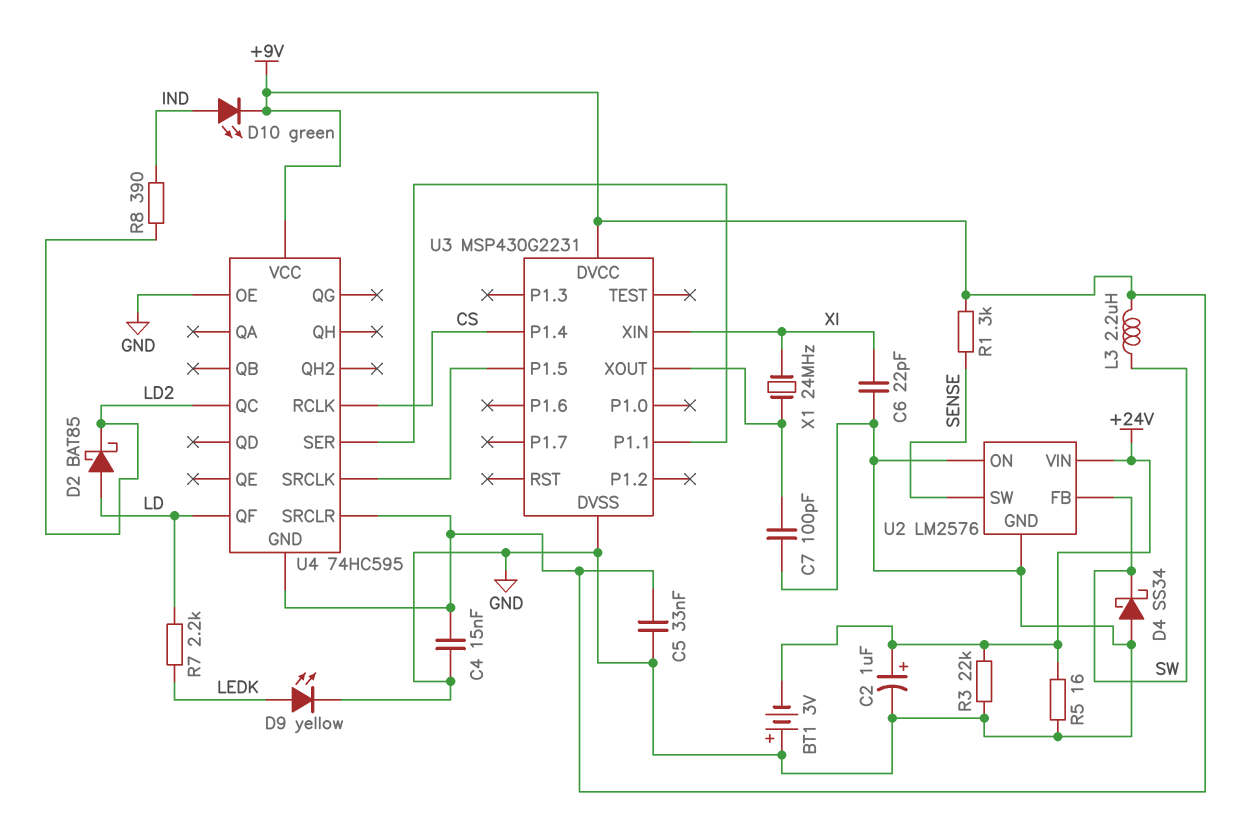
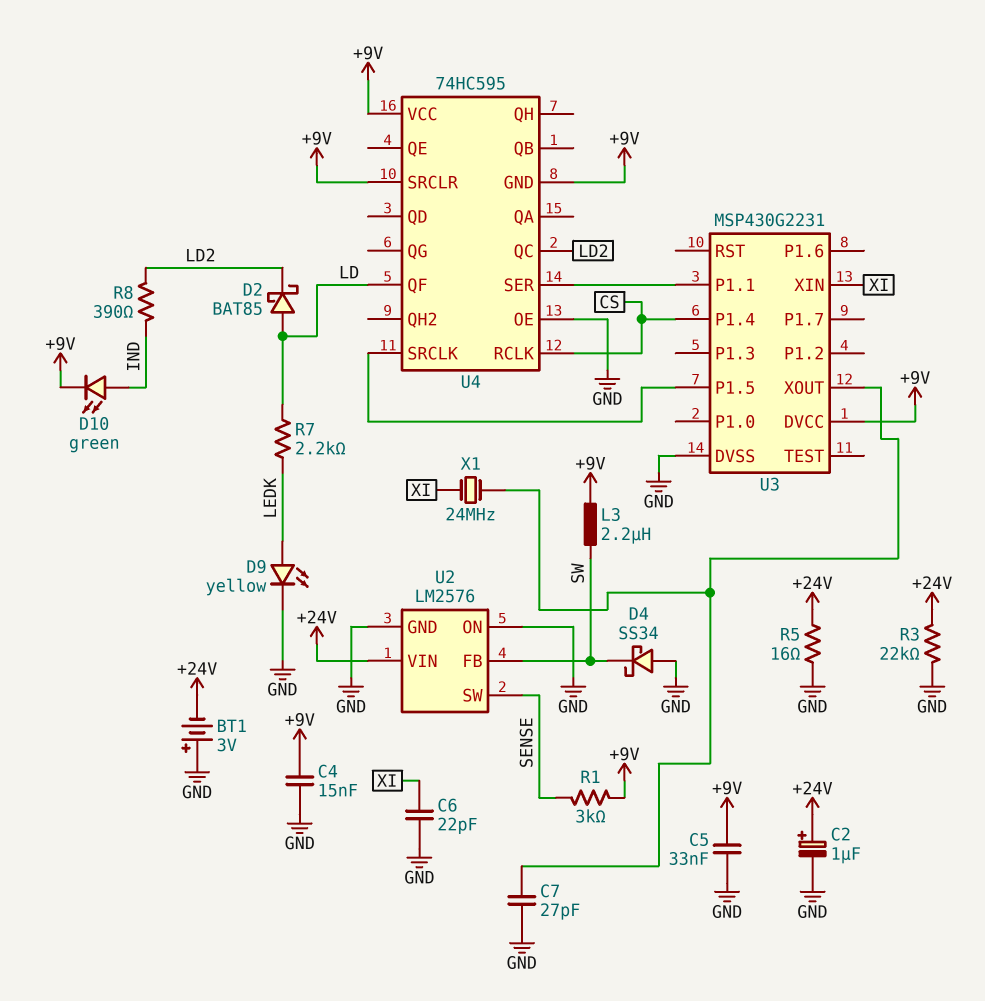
C7: 100pF (GND, U3/XOUT) -> 27pF (GND, U3/XOUT)

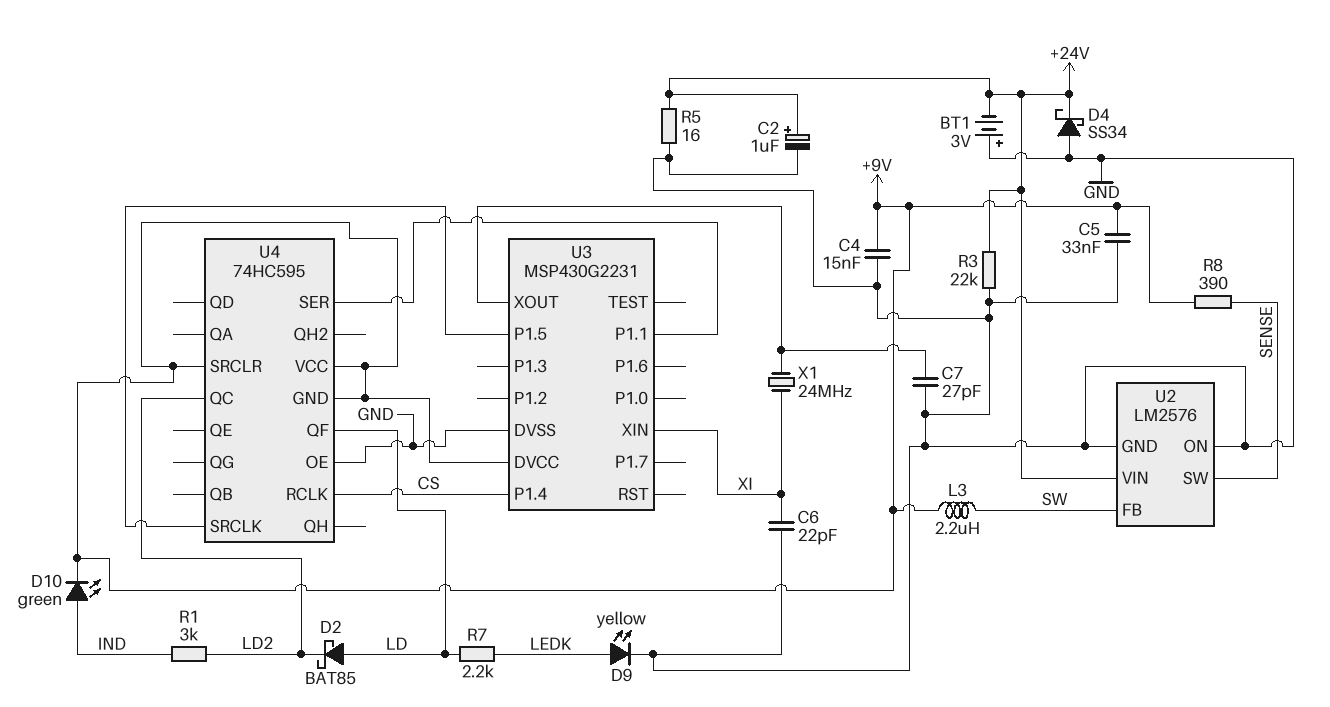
D4: schottky SS34 (A GND, K SW) -> schottky SS34 (A GND, K +24V)
R1: 3k (+9V, SENSE) -> 3k (IND, LD2)
R8: 390 (IND, LD2) -> 390 (+9V, SENSE)

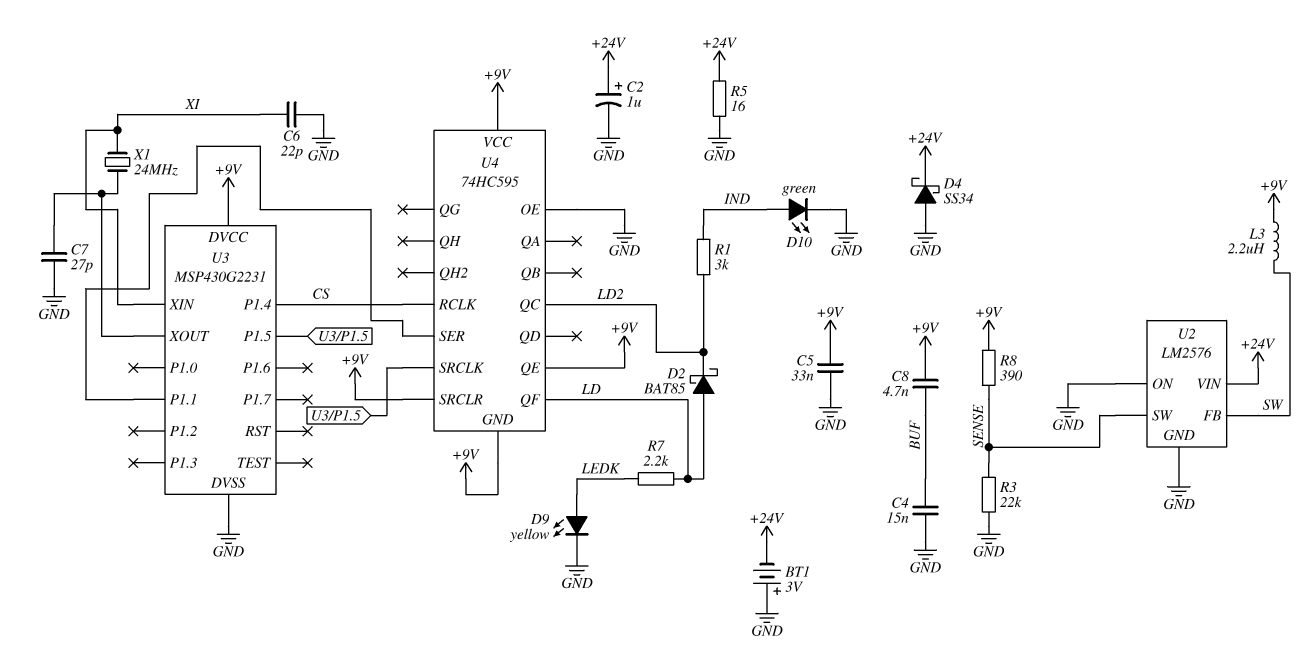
C4: 15nF (+9V, GND) -> 15nF (BUF, GND)
C8: none -> 4.7nF (+9V, BUF)
D10: LED green (A IND, K +9V) -> LED green (A IND, K GND)
R3: 22k (+24V, GND) -> 22k (GND, SENSE)
U4 pin QE: none -> +9V

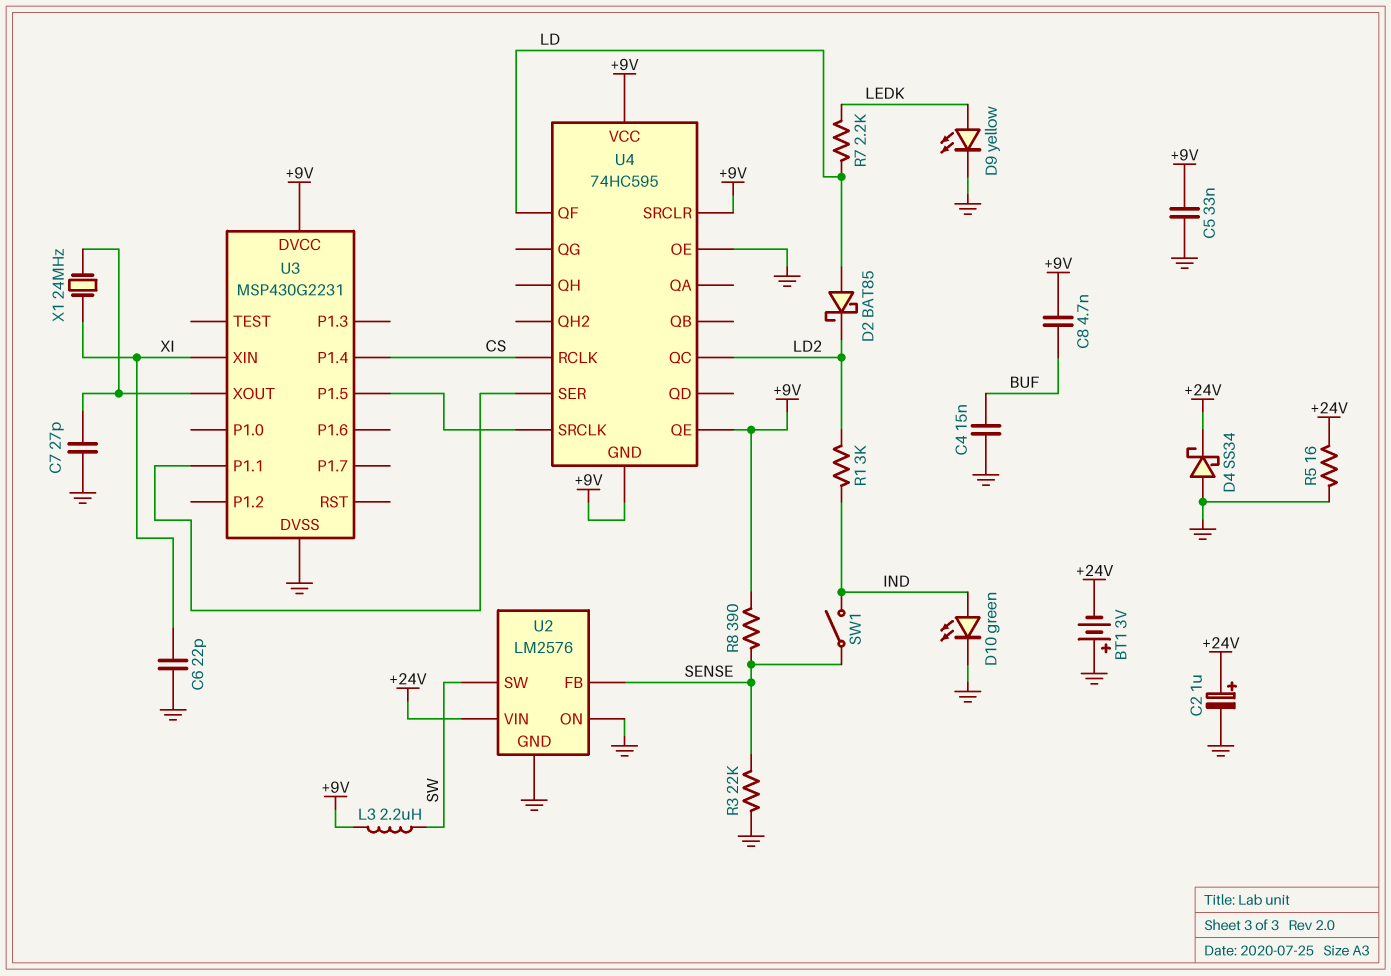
SW1: none -> switch (IND, SENSE)
U2 pin FB: SW -> SENSE
U2 pin SW: SENSE -> SW

